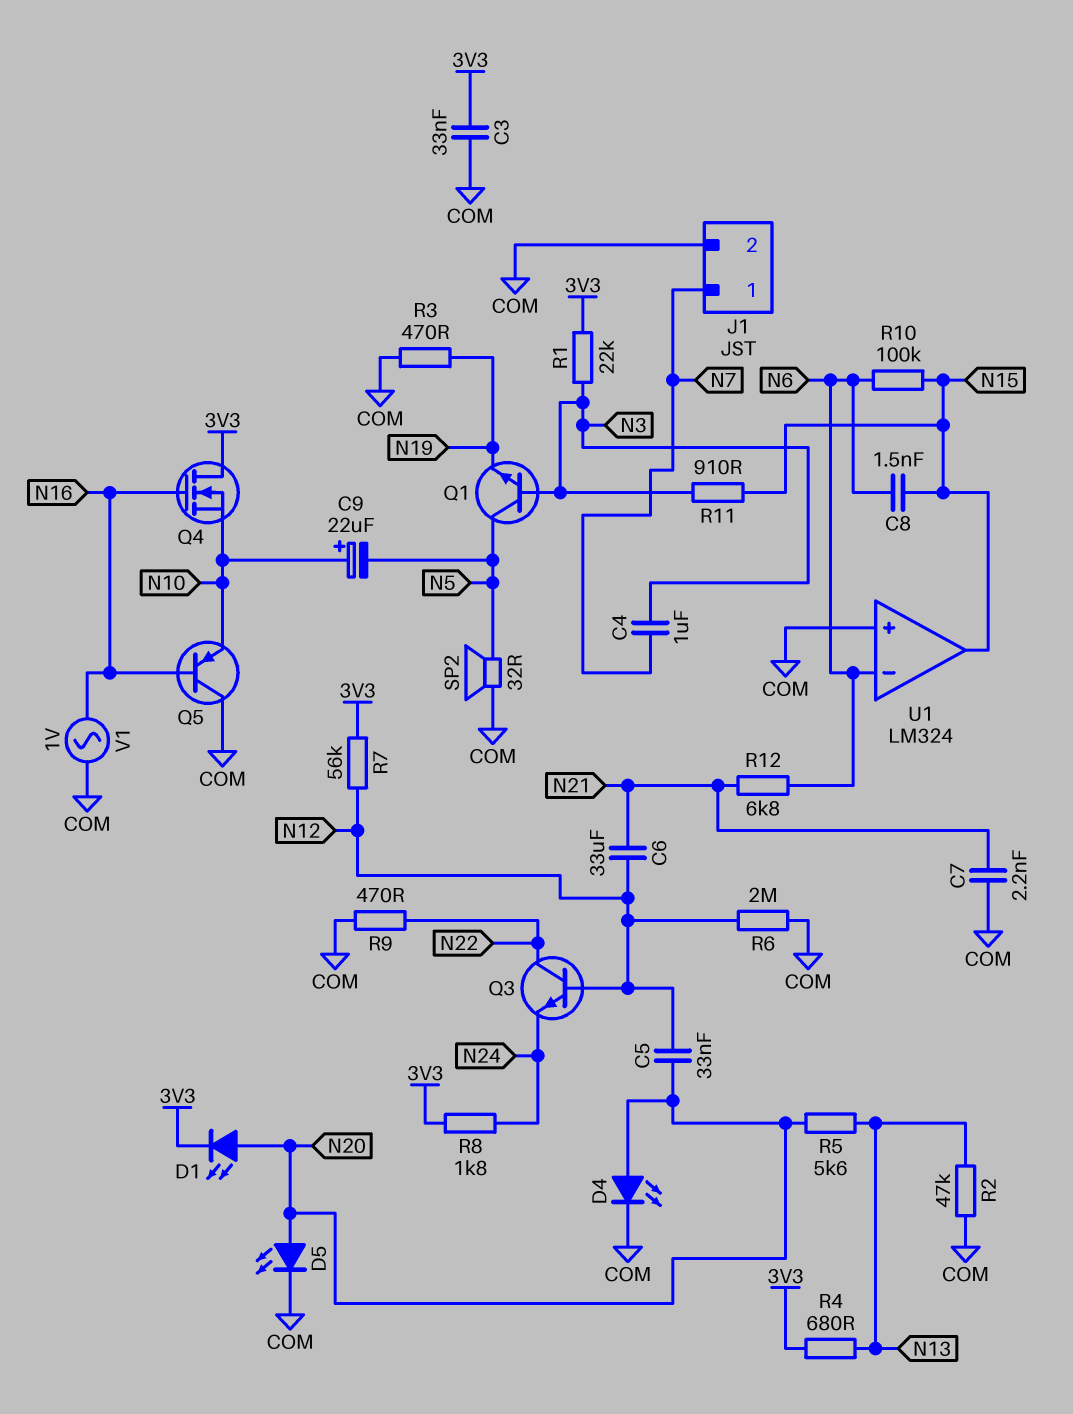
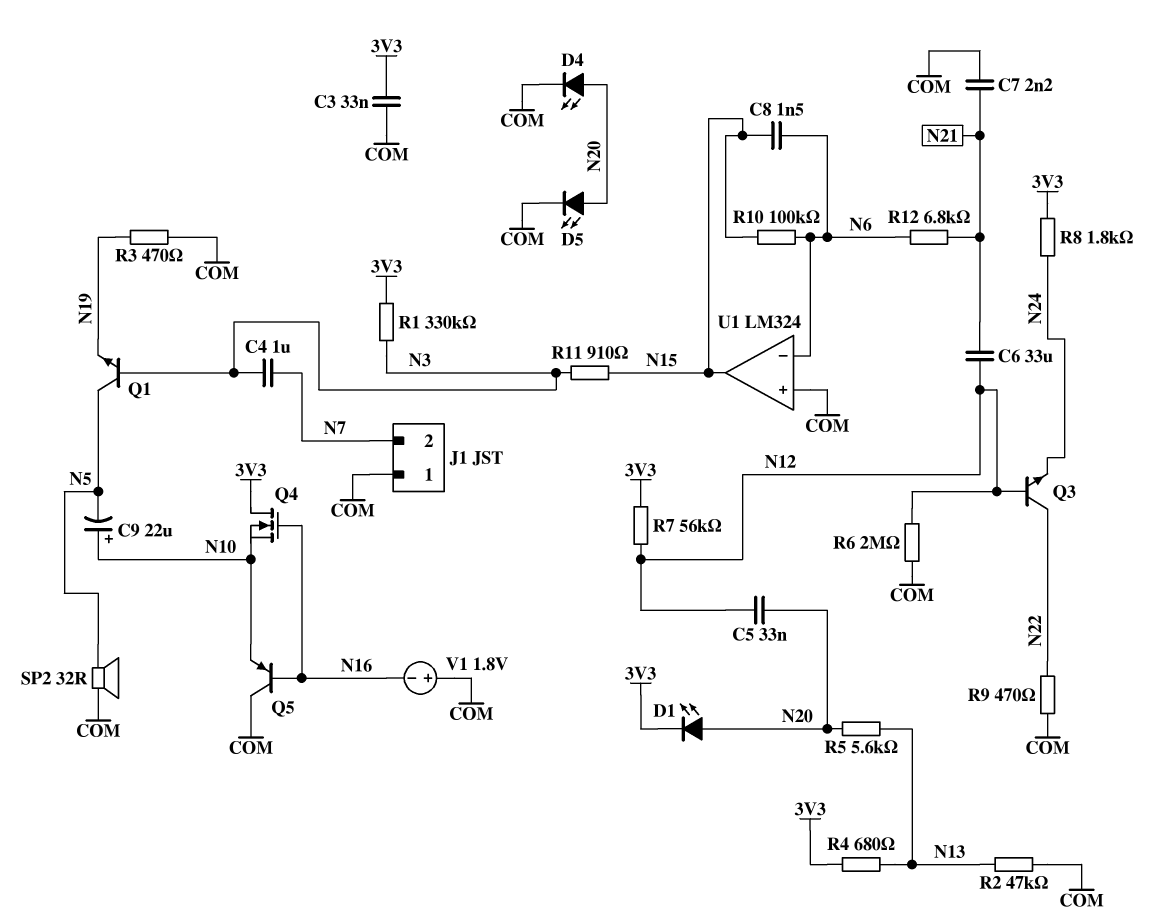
J1 pin 1: N7 -> COM
J1 pin 2: COM -> N7
R1: 22k (3V3, N3) -> 330k (3V3, N3)
V1: AC 1V (COM, N16) -> 1.8V (plus COM, minus N16)

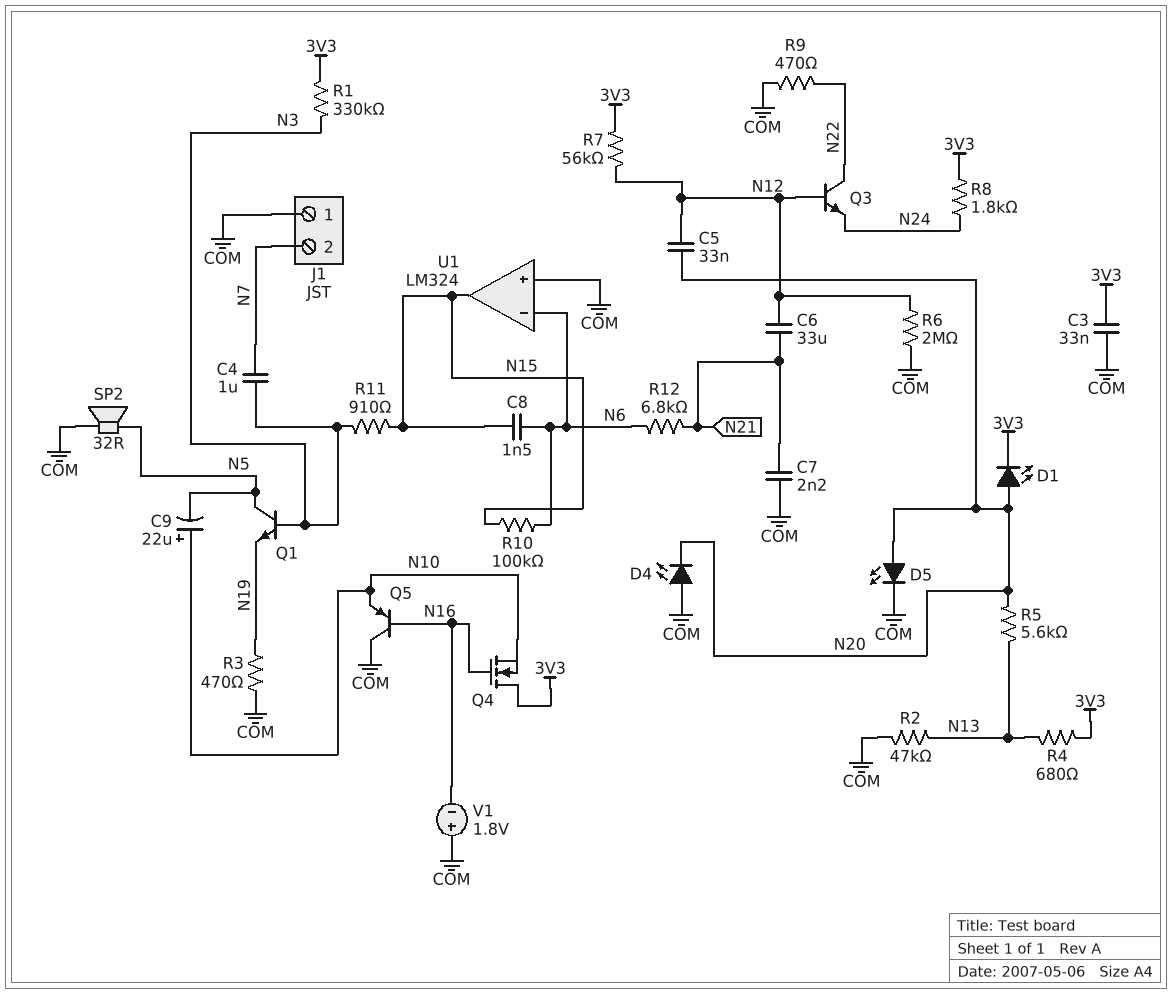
D4: LED (A N20, K COM) -> LED (A COM, K N20)

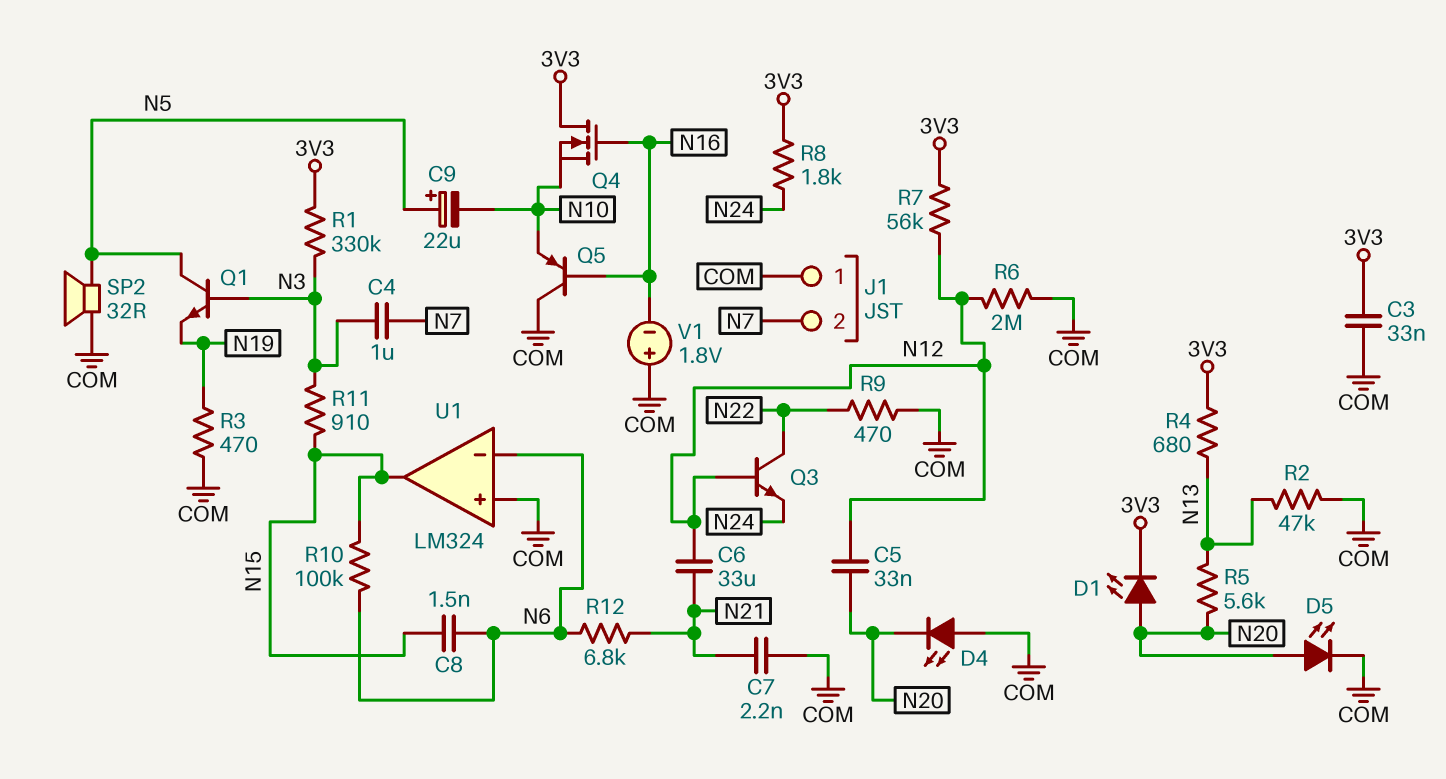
C9: 22uF (plus N10, minus N5) -> 22uF (plus N5, minus N10)

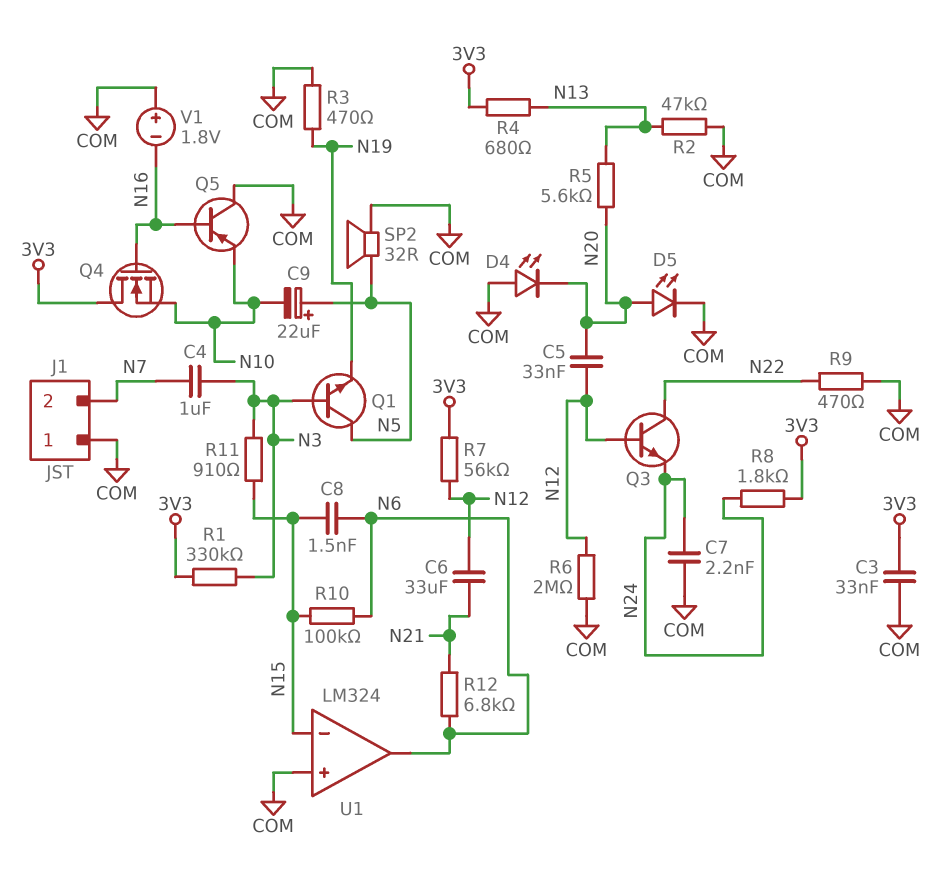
C7: 2.2nF (COM, N21) -> 2.2nF (COM, N24)
D1: LED (A N20, K 3V3) -> none
U1 pin in-: N6 -> N15
U1 pin out: N15 -> N6

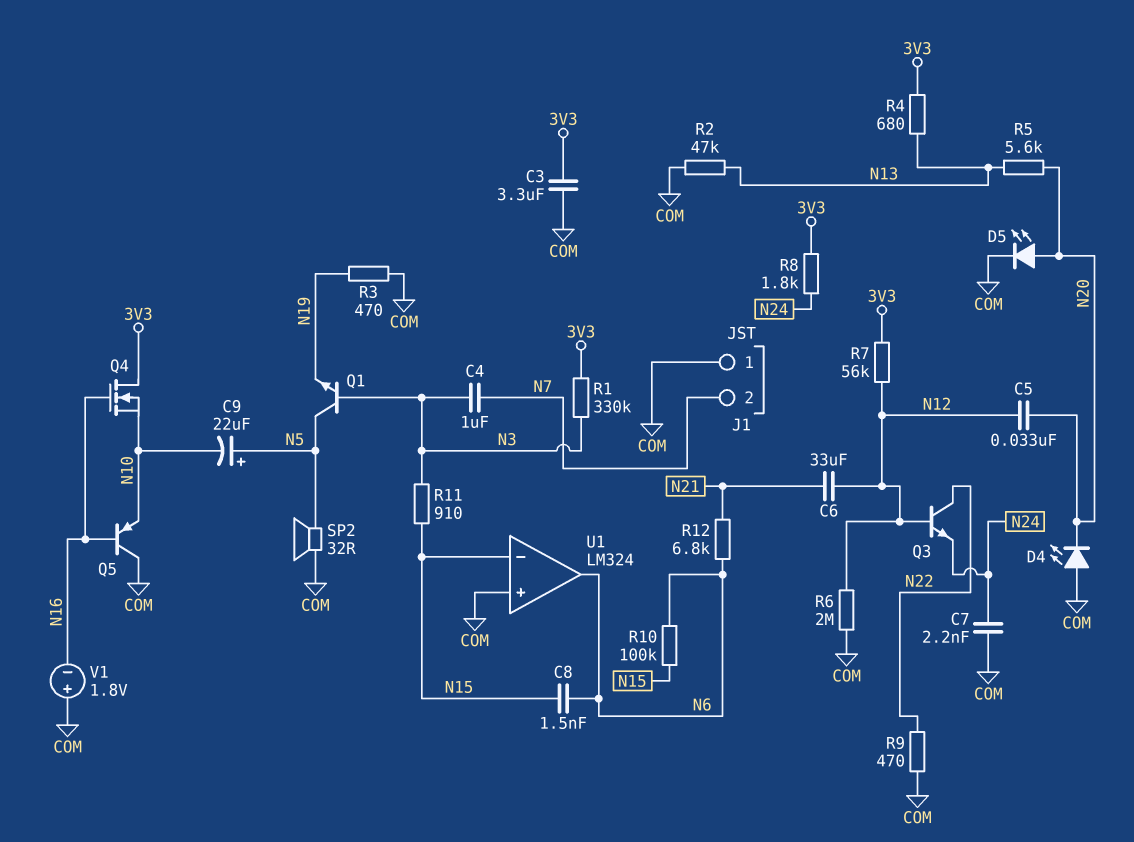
C3: 33nF (3V3, COM) -> 3.3uF (3V3, COM)

